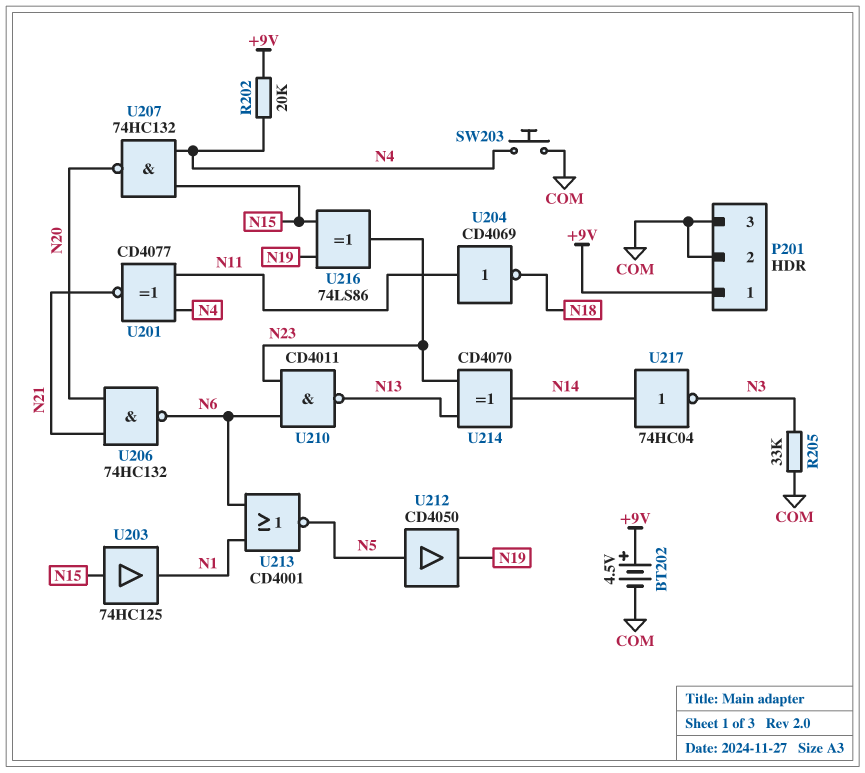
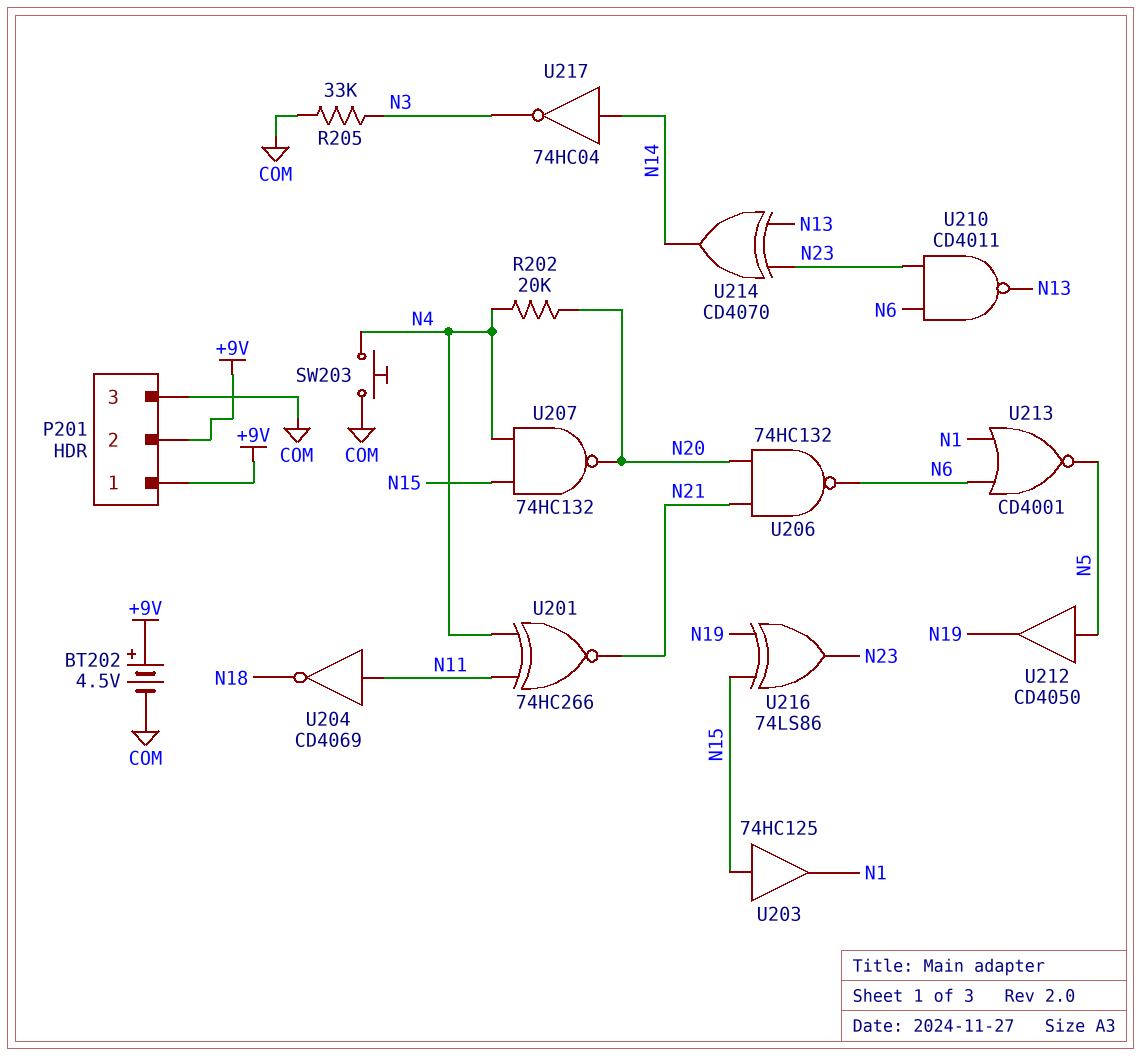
P201 pin 2: COM -> +9V
R202: 20k (+9V, N4) -> 20k (N4, N20)
U201: XNOR CD4077 (in N4, in N11, out N21) -> XNOR 74HC266 (in N4, in N11, out N21)

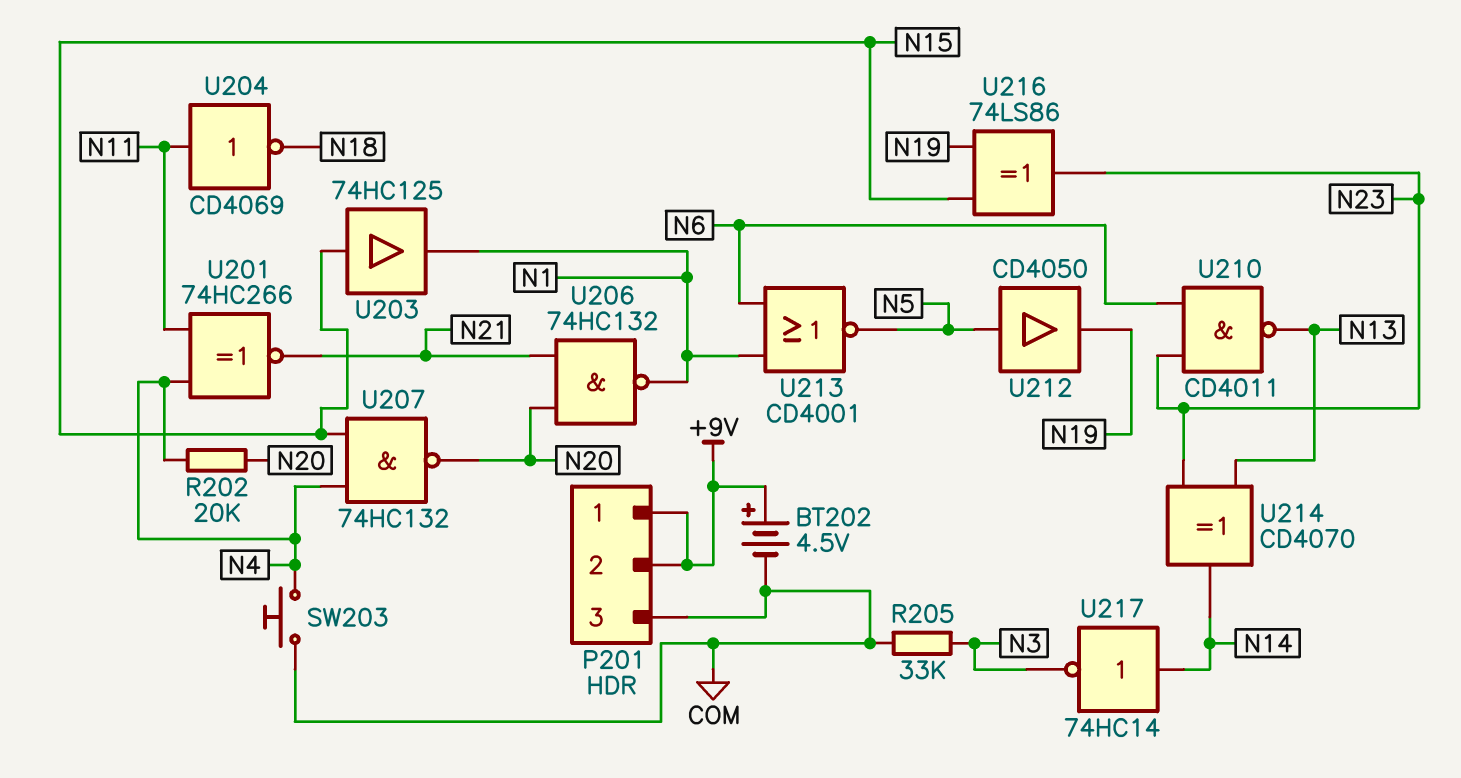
U206: NAND 74HC132 (in N20, in N21, out N6) -> NAND 74HC132 (in N20, in N21, out N1)
U217: NOT 74HC04 (in N14, out N3) -> NOT 74HC14 (in N14, out N3)

